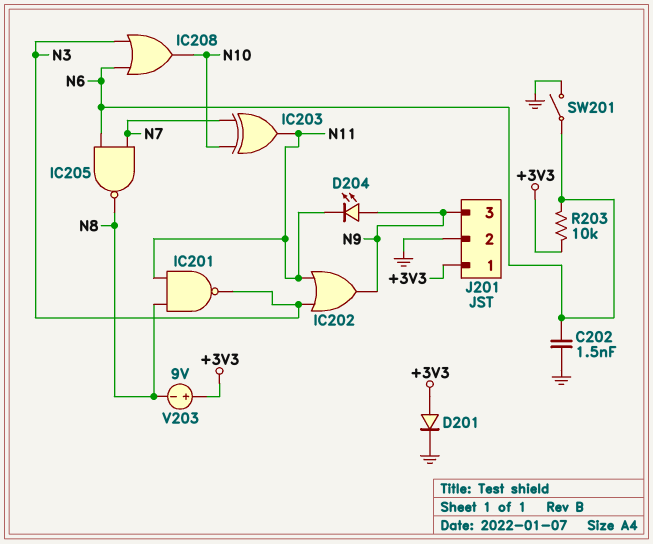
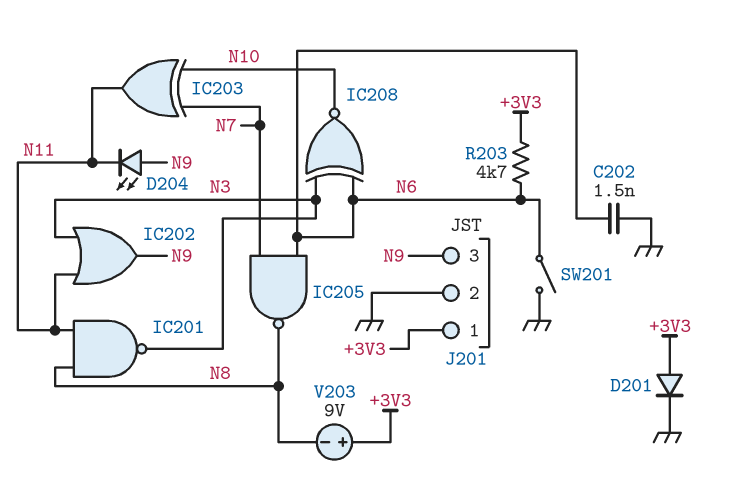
IC208: OR (in N3, in N6, out N10) -> XNOR (in N3, in N6, out N10)
R203: 10k (+3V3, N6) -> 4.7k (+3V3, N6)

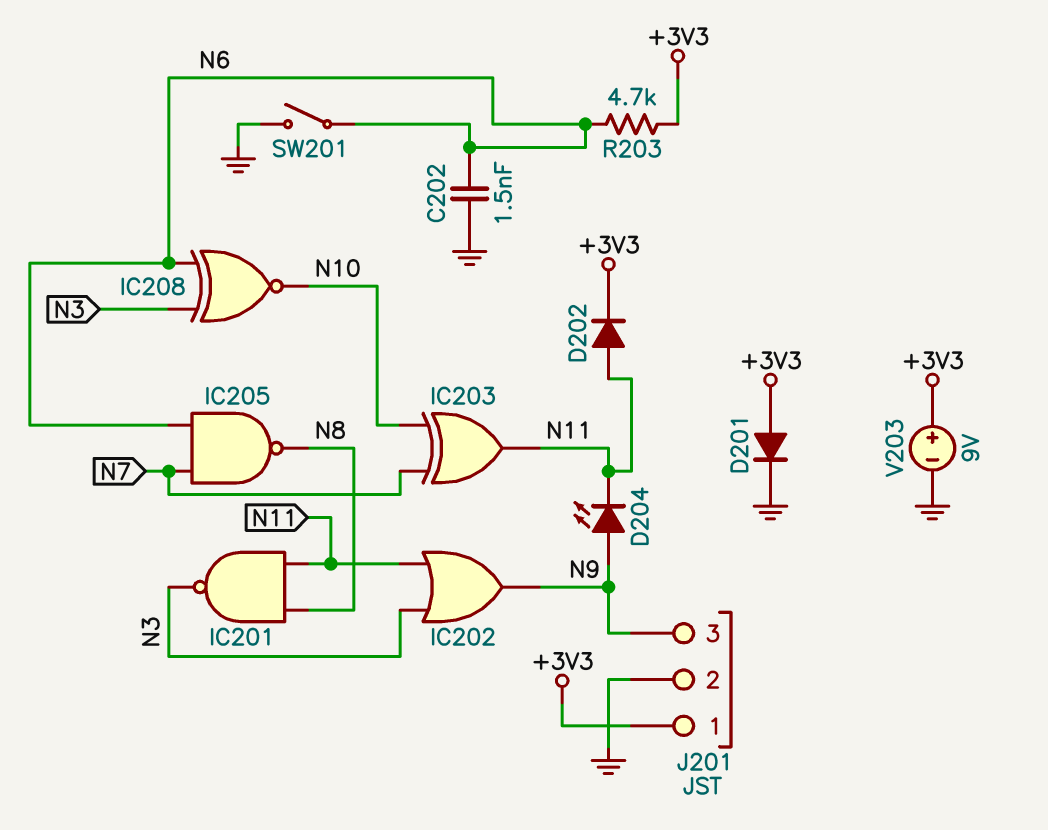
D202: none -> diode (A N11, K +3V3)
V203: 9V (plus +3V3, minus N8) -> 9V (plus +3V3, minus GND)

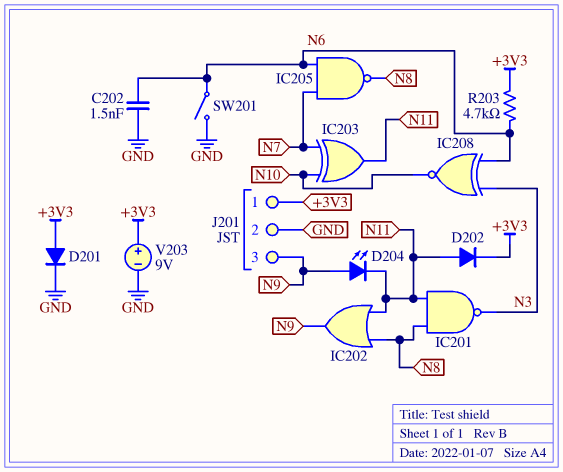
IC202: OR (in N3, in N11, out N9) -> OR (in N8, in N11, out N9)

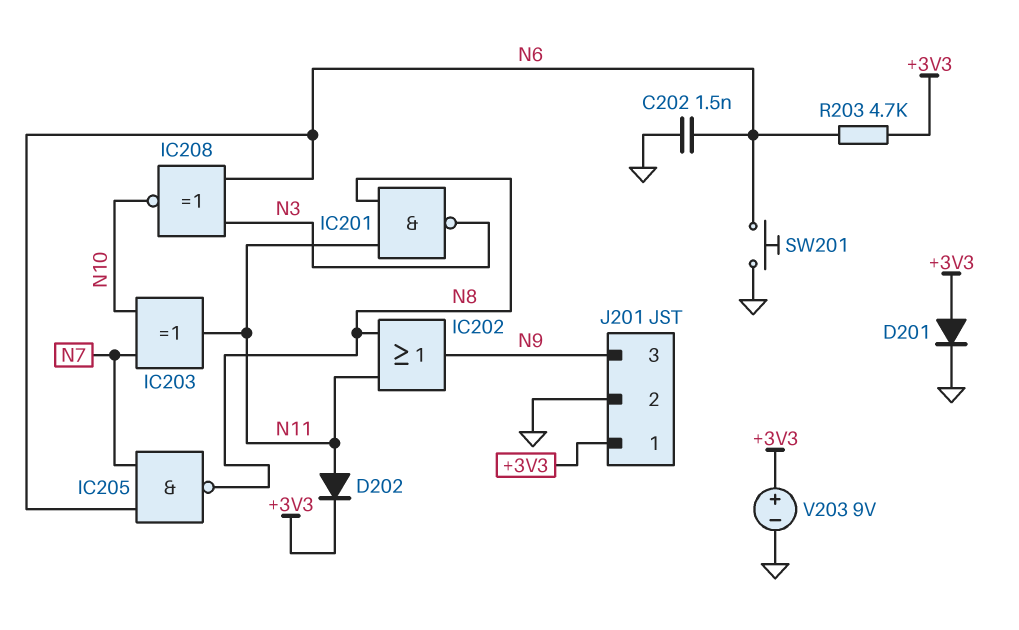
D204: LED (A N9, K N11) -> none
SW201: switch (GND, N6) -> button (GND, N6)

